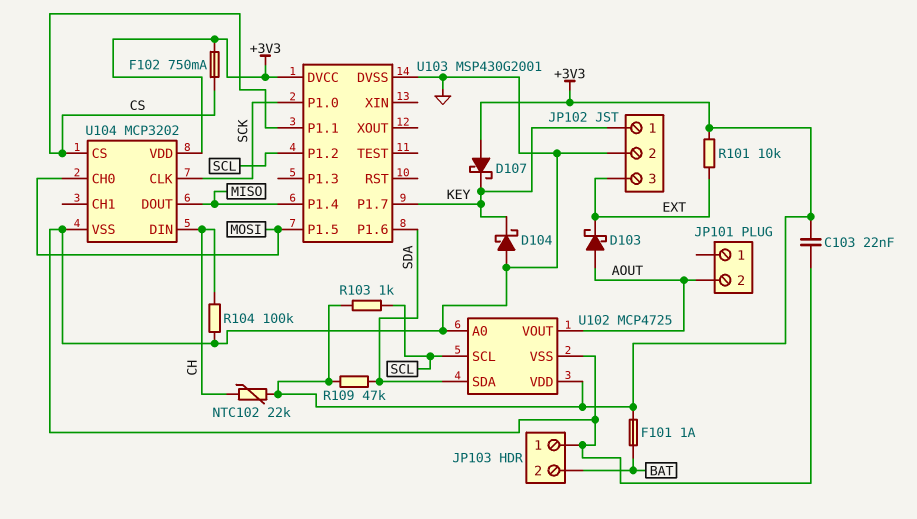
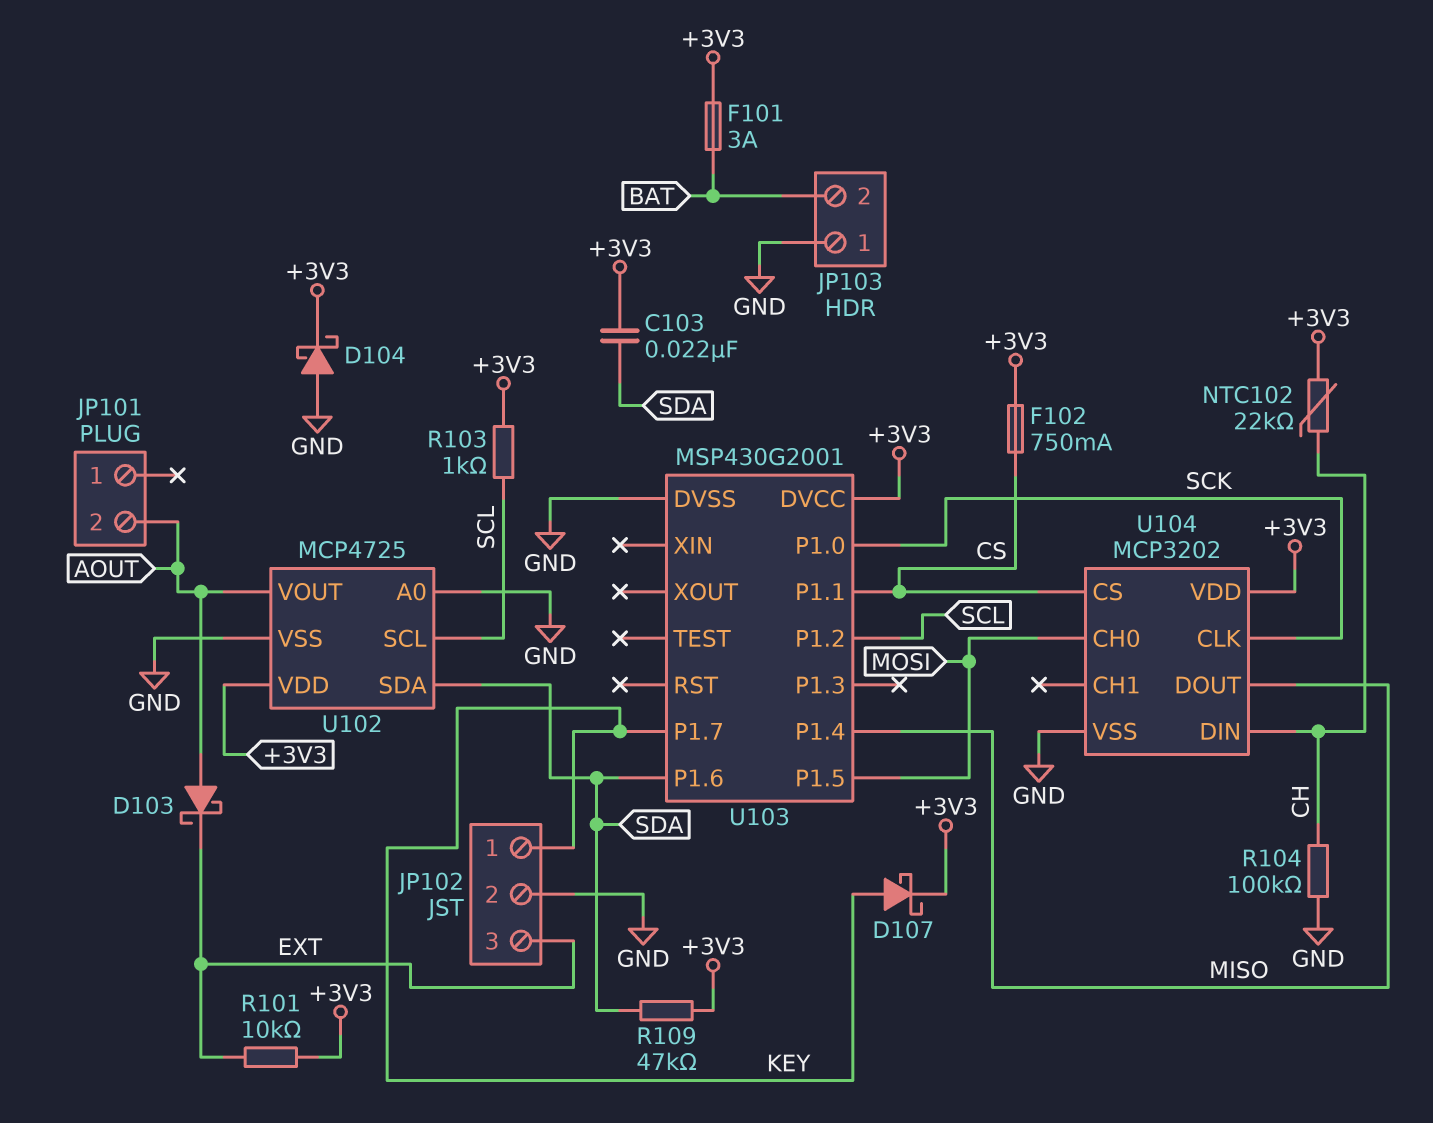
C103: 22nF (+3V3, GND) -> 22nF (+3V3, SDA)
D104: schottky (A GND, K KEY) -> schottky (A GND, K +3V3)
D107: schottky (A +3V3, K KEY) -> schottky (A KEY, K +3V3)
F101: 1A (+3V3, BAT) -> 3A (+3V3, BAT)

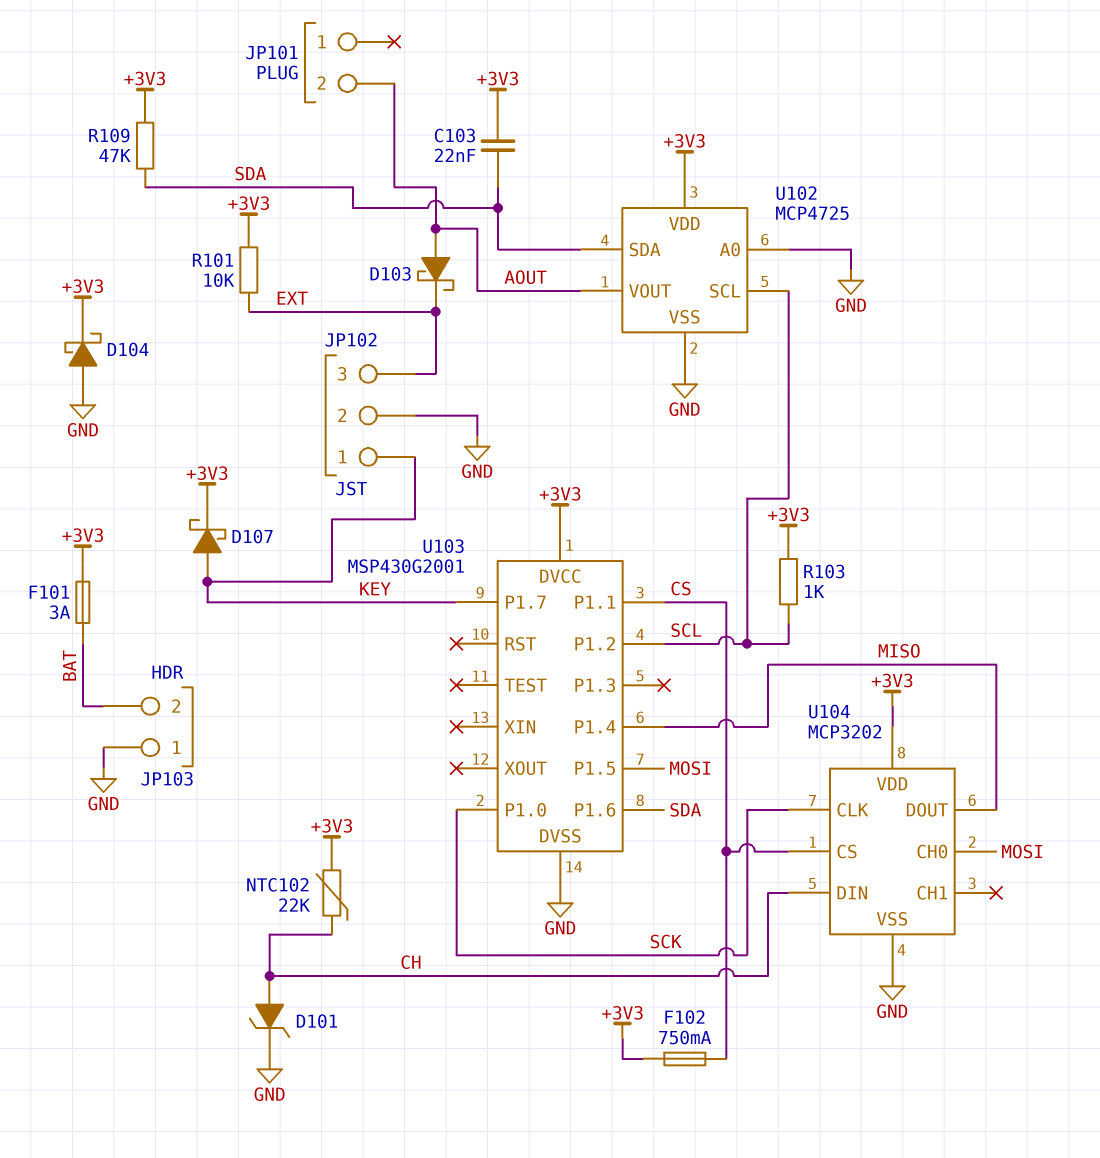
D101: none -> zener (A CH, K GND)
R104: 100k (CH, GND) -> none

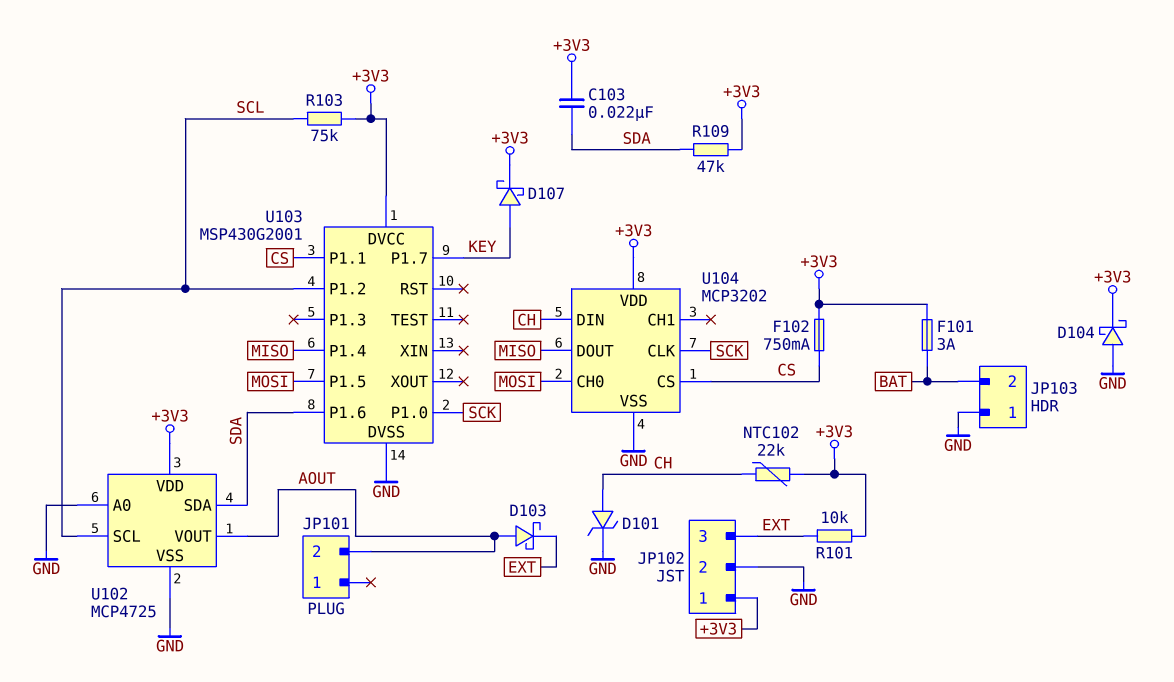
JP102 pin 1: KEY -> +3V3
R103: 1k (+3V3, SCL) -> 75k (+3V3, SCL)

